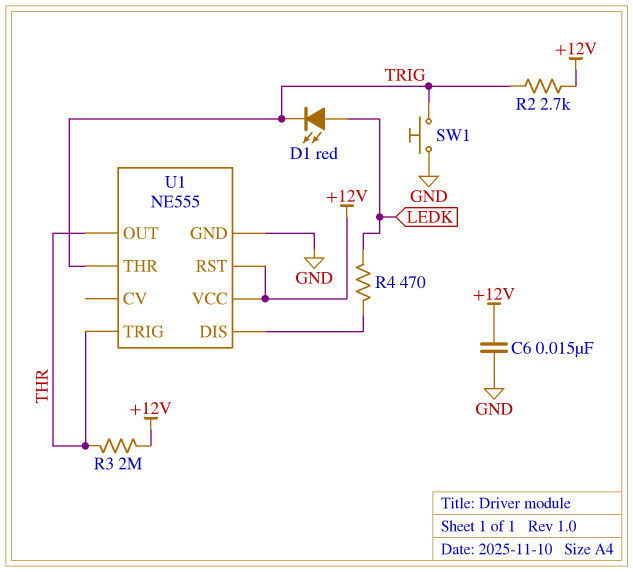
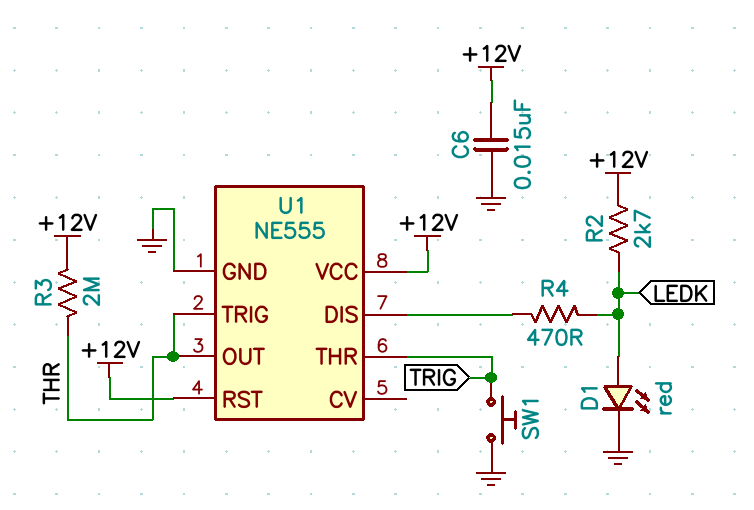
D1: LED red (A LEDK, K TRIG) -> LED red (A LEDK, K GND)
R2: 2.7k (+12V, TRIG) -> 2.7k (+12V, LEDK)

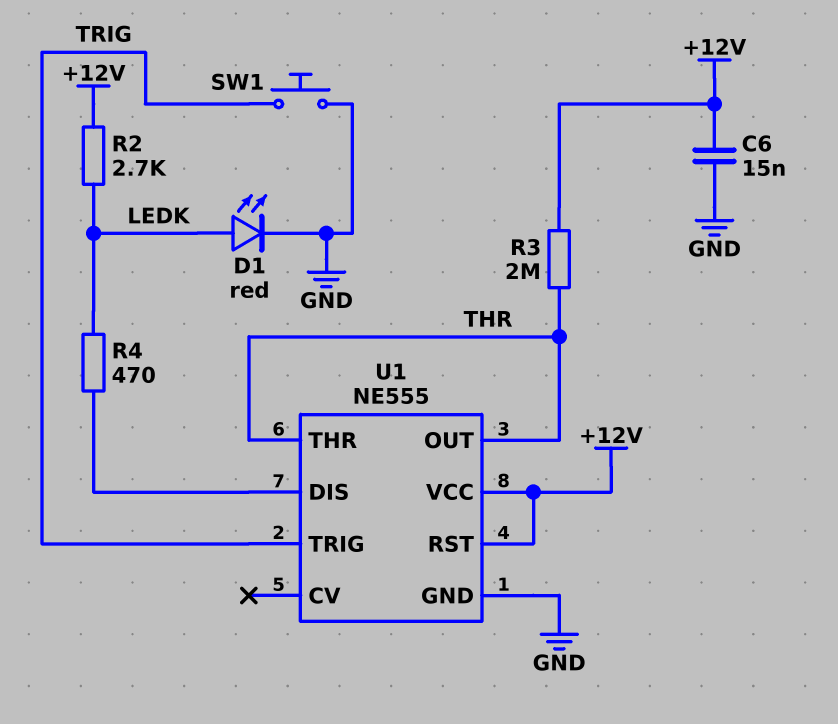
U1 pin THR: TRIG -> THR
U1 pin TRIG: THR -> TRIG

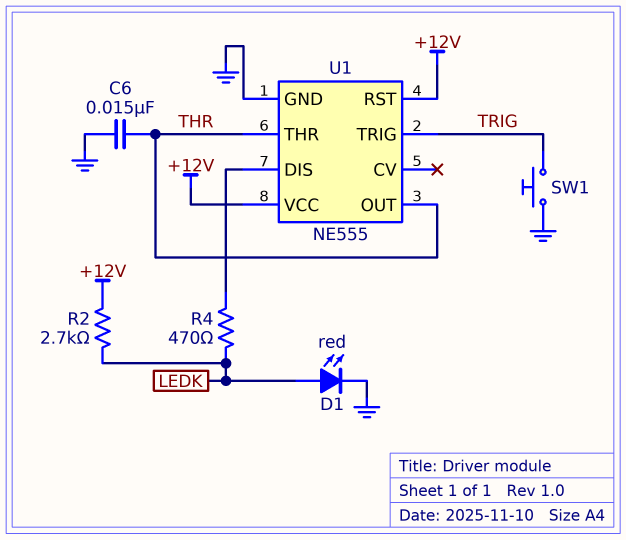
C6: 15nF (+12V, GND) -> 15nF (GND, THR)
R3: 2M (+12V, THR) -> none

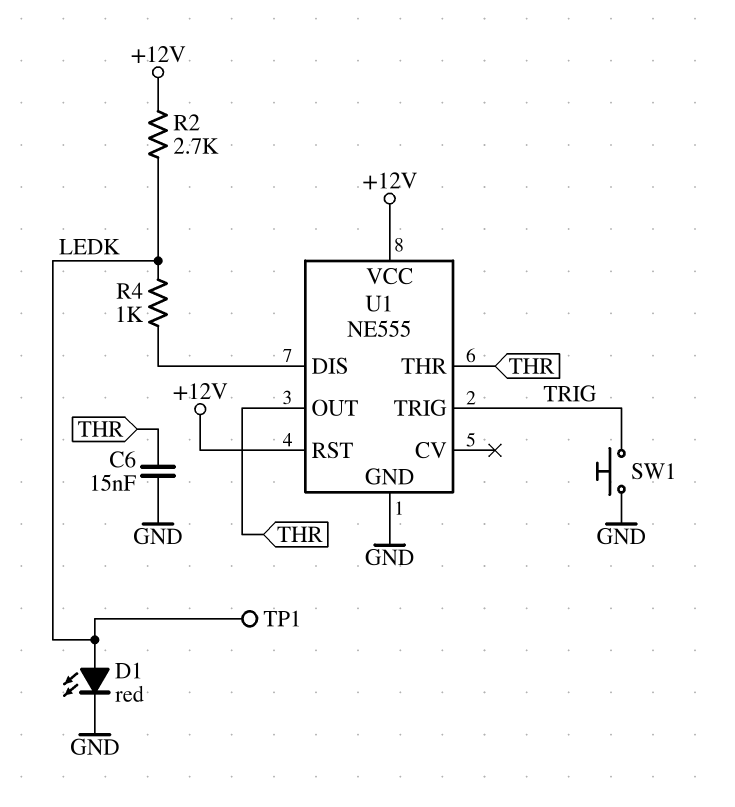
R4: 470 (LEDK, U1/DIS) -> 1k (LEDK, U1/DIS)
TP1: none -> test point (LEDK)

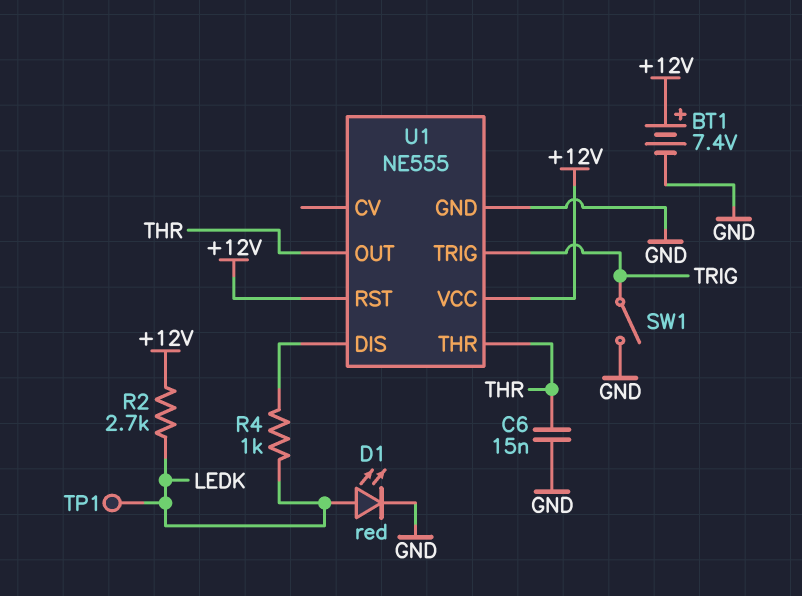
BT1: none -> 7.4V (plus +12V, minus GND)
SW1: button (GND, TRIG) -> switch (GND, TRIG)

